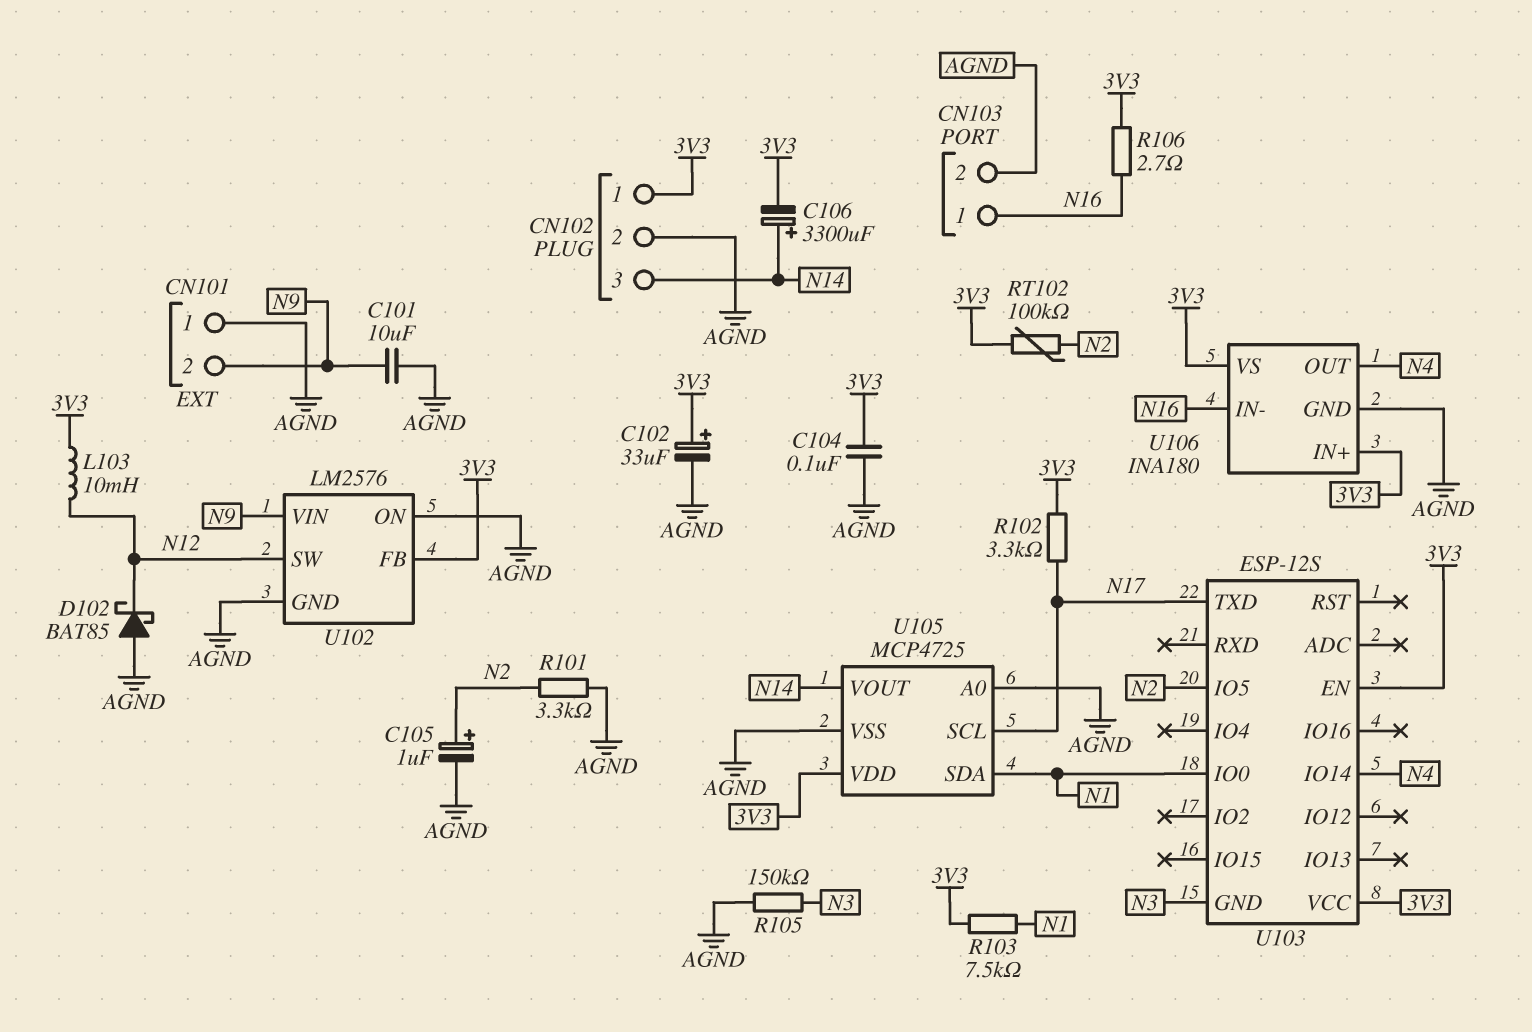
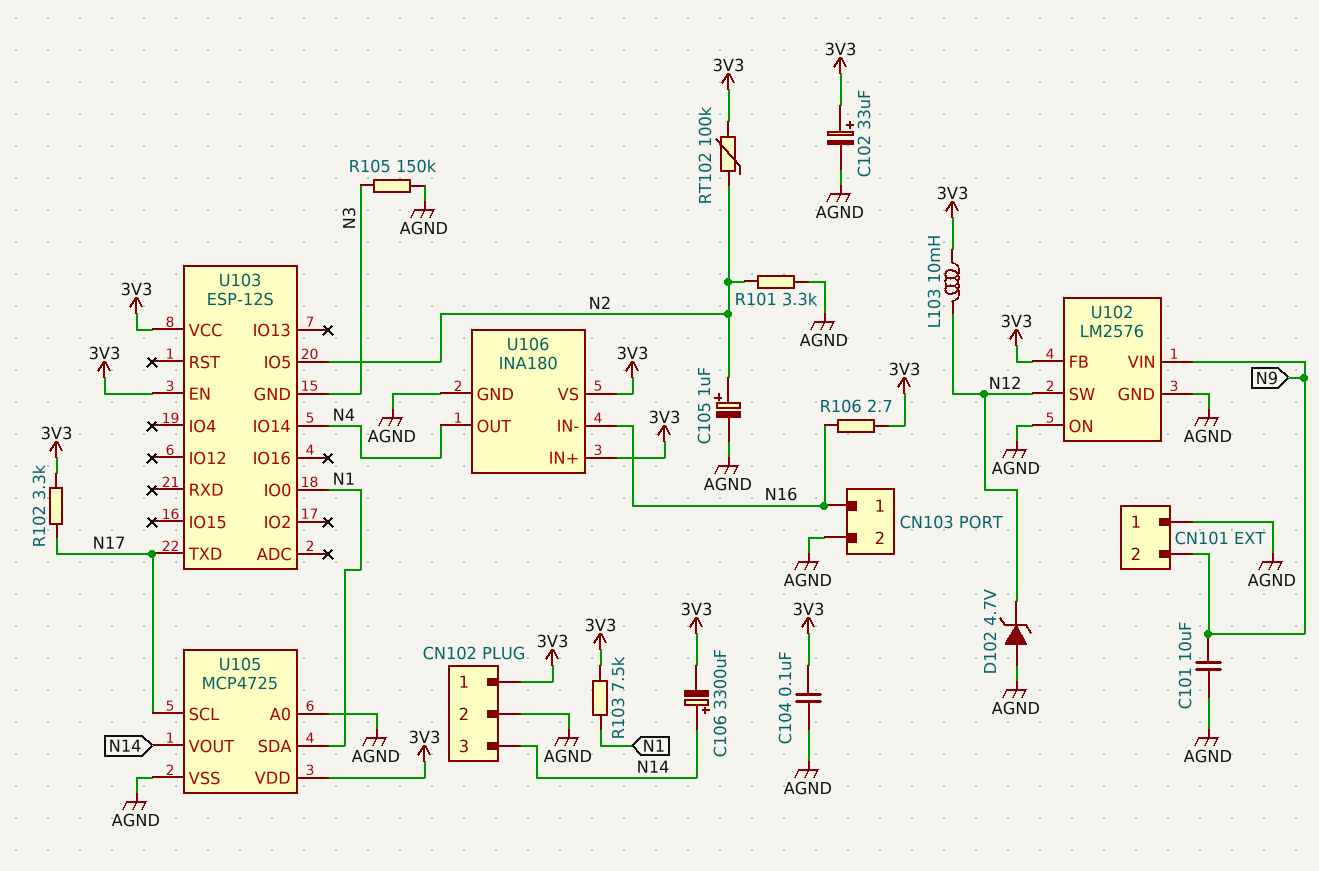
D102: schottky BAT85 (A AGND, K N12) -> zener 4.7V (A AGND, K N12)

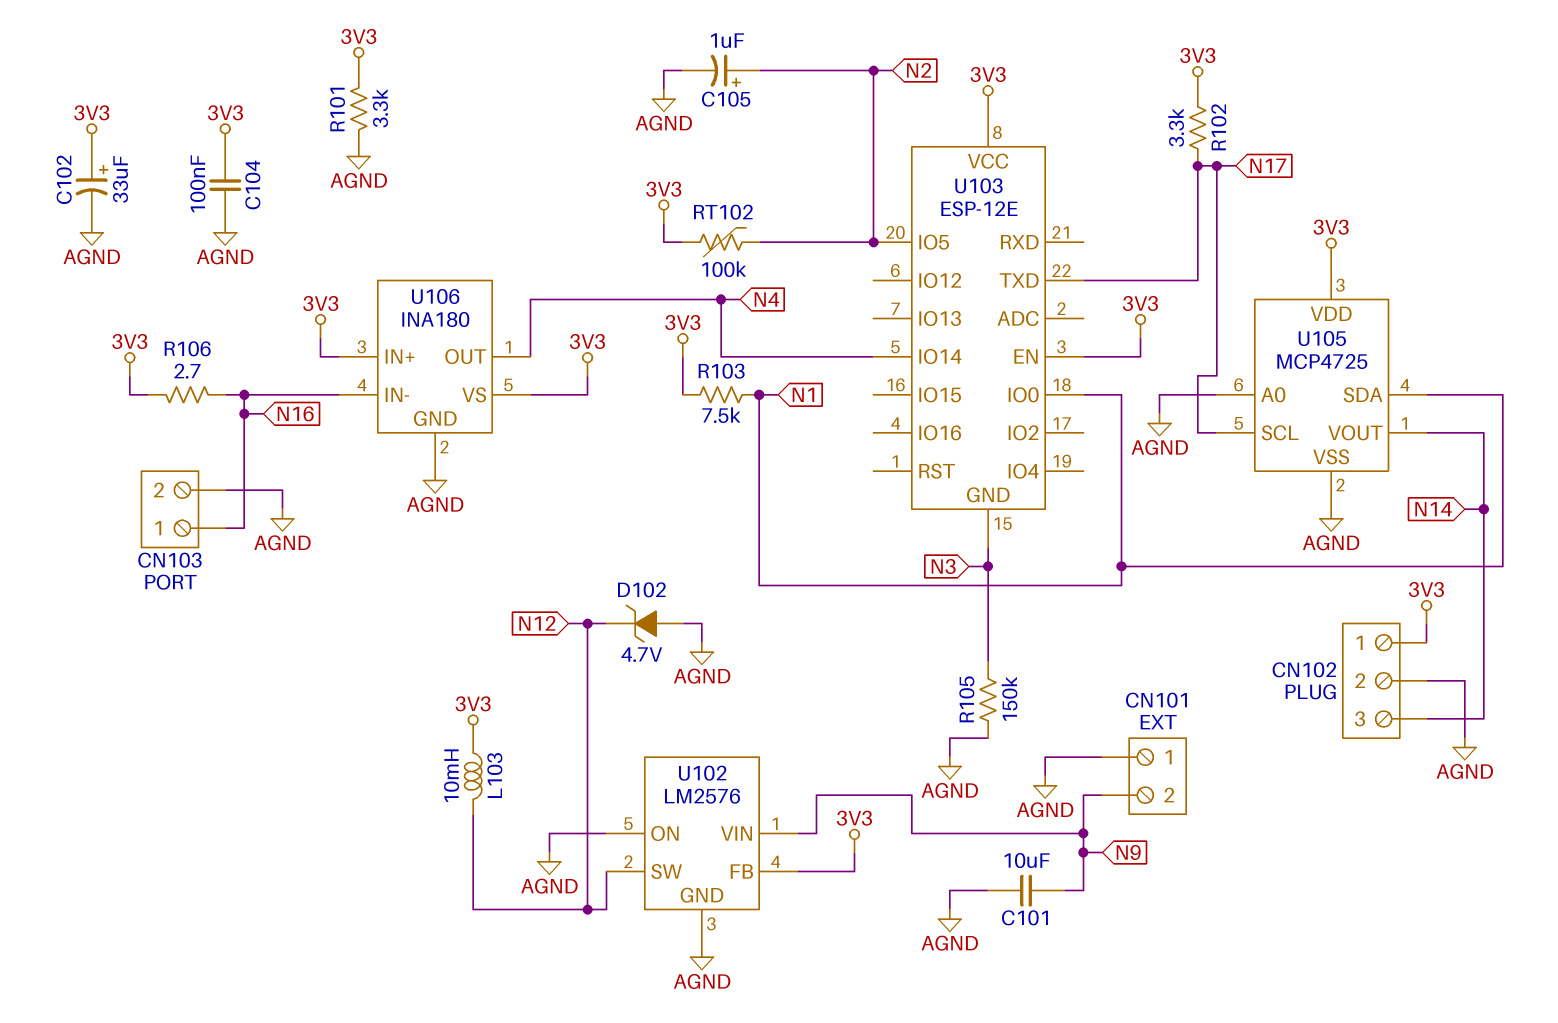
C106: 3300uF (plus N14, minus 3V3) -> none
R101: 3.3k (AGND, N2) -> 3.3k (3V3, AGND)
U103: ESP-12S -> ESP-12E

